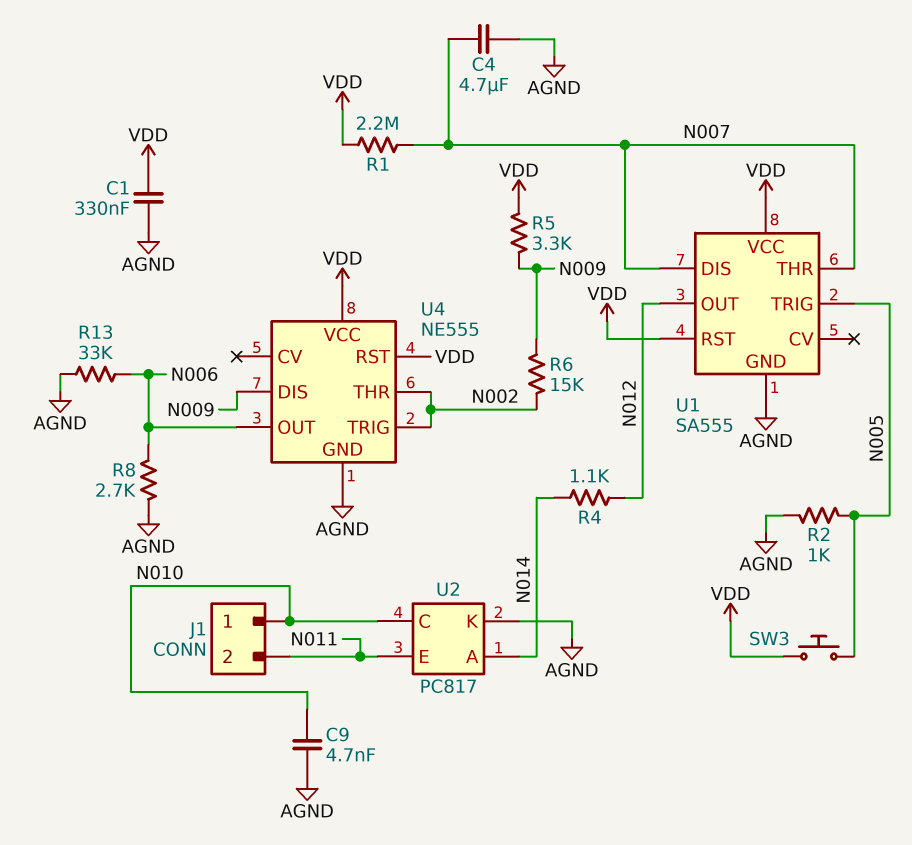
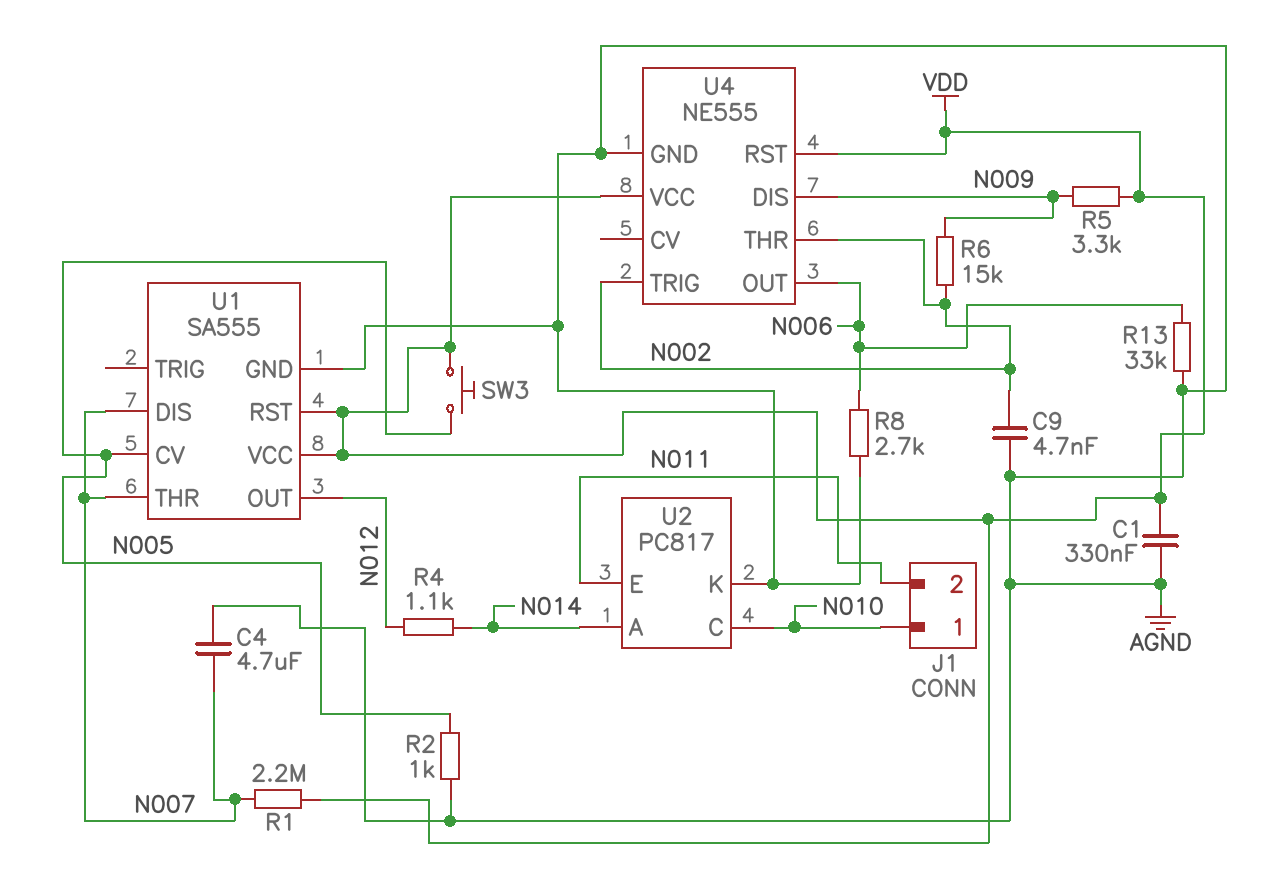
C9: 4.7nF (AGND, N010) -> 4.7nF (AGND, N002)
U1 pin CV: none -> N005
U1 pin TRIG: N005 -> none

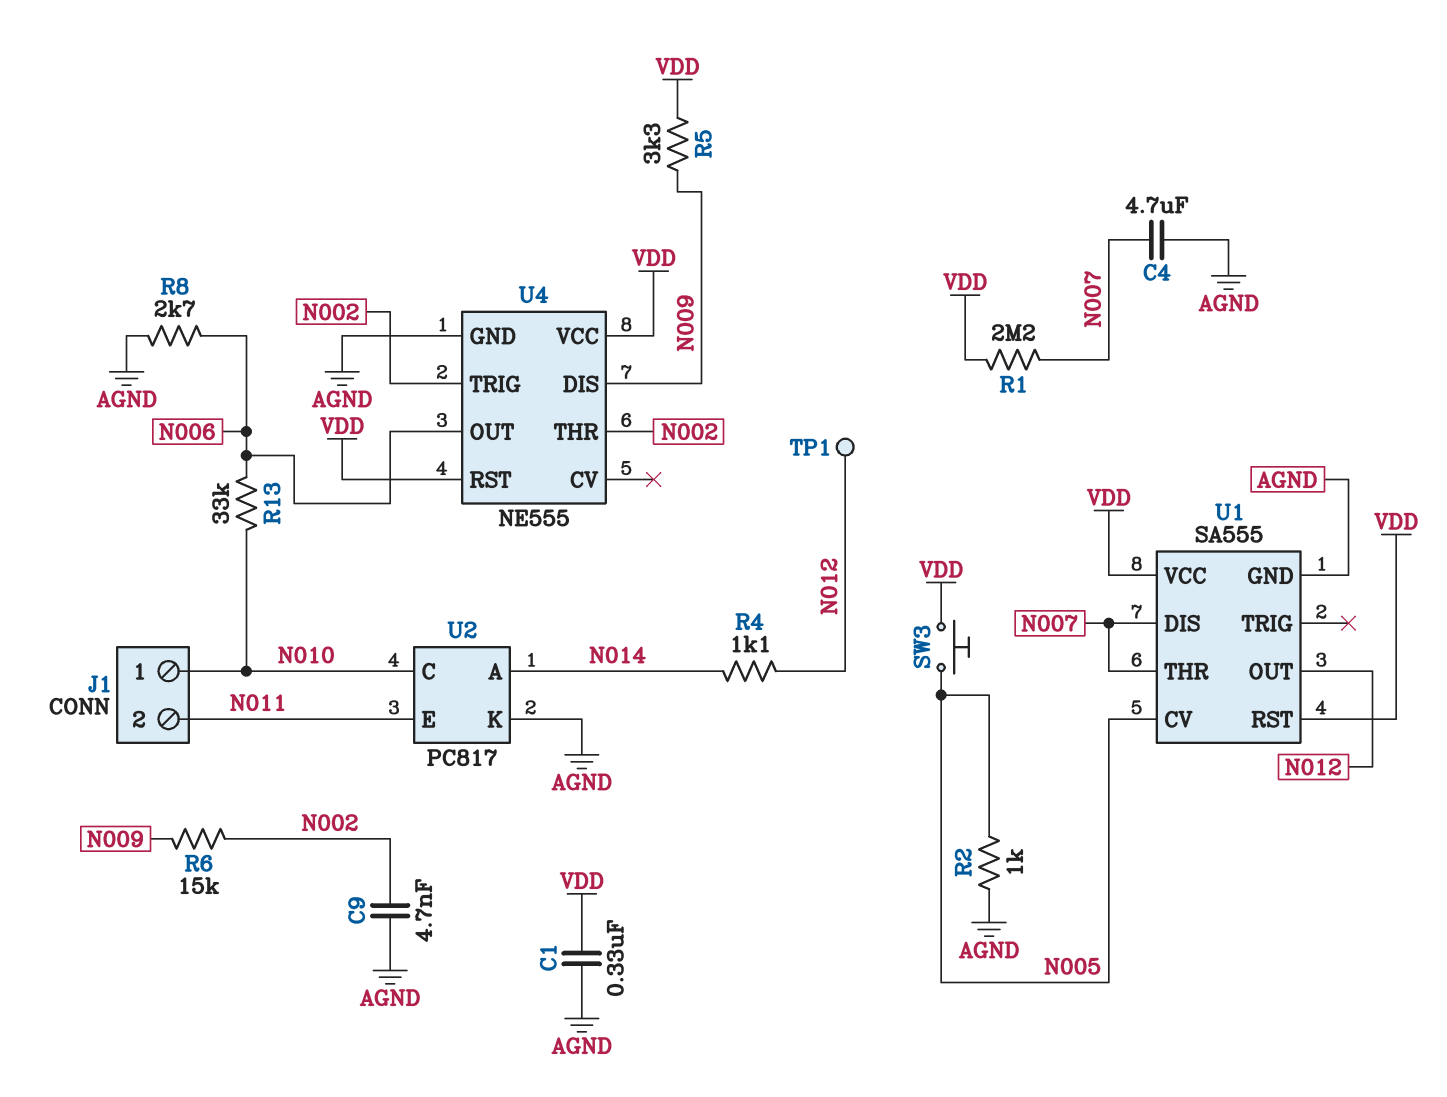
R13: 33k (AGND, N006) -> 33k (N006, N010)
TP1: none -> test point (N012)

